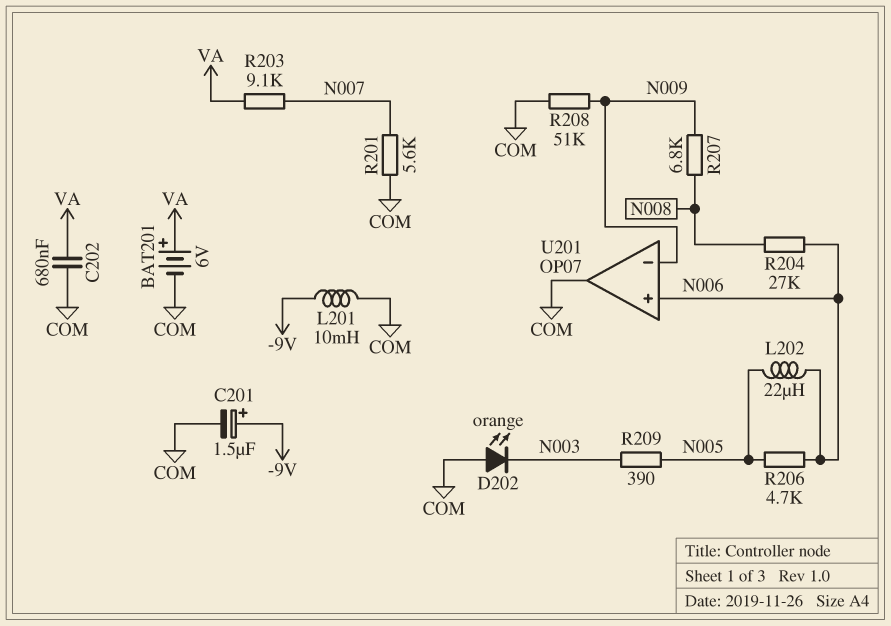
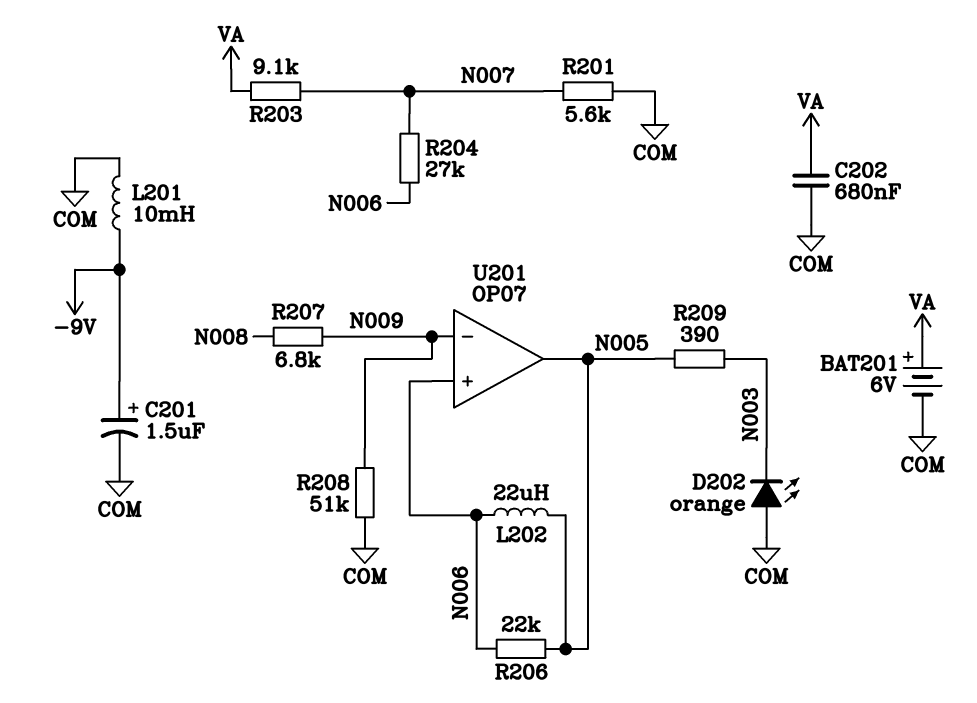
R204: 27k (N006, N008) -> 27k (N006, N007)
R206: 4.7k (N005, N006) -> 22k (N005, N006)
U201 pin out: COM -> N005

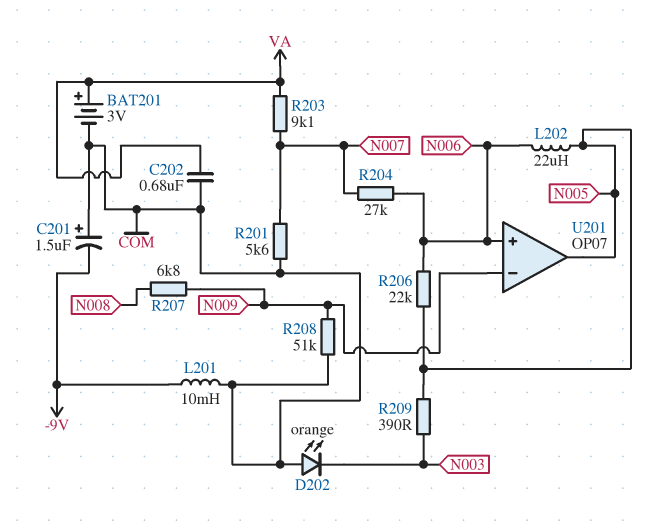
BAT201: 6V (plus VA, minus COM) -> 3V (plus VA, minus COM)
C201: 1.5uF (plus -9V, minus COM) -> 1.5uF (plus COM, minus -9V)

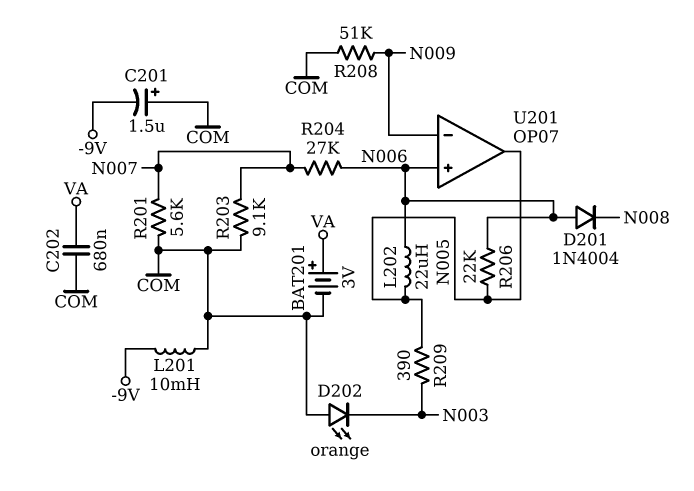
D201: none -> diode 1N4004 (A N006, K N008)
R203: 9.1k (N007, VA) -> 9.1k (COM, N007)
R207: 6.8k (N008, N009) -> none

